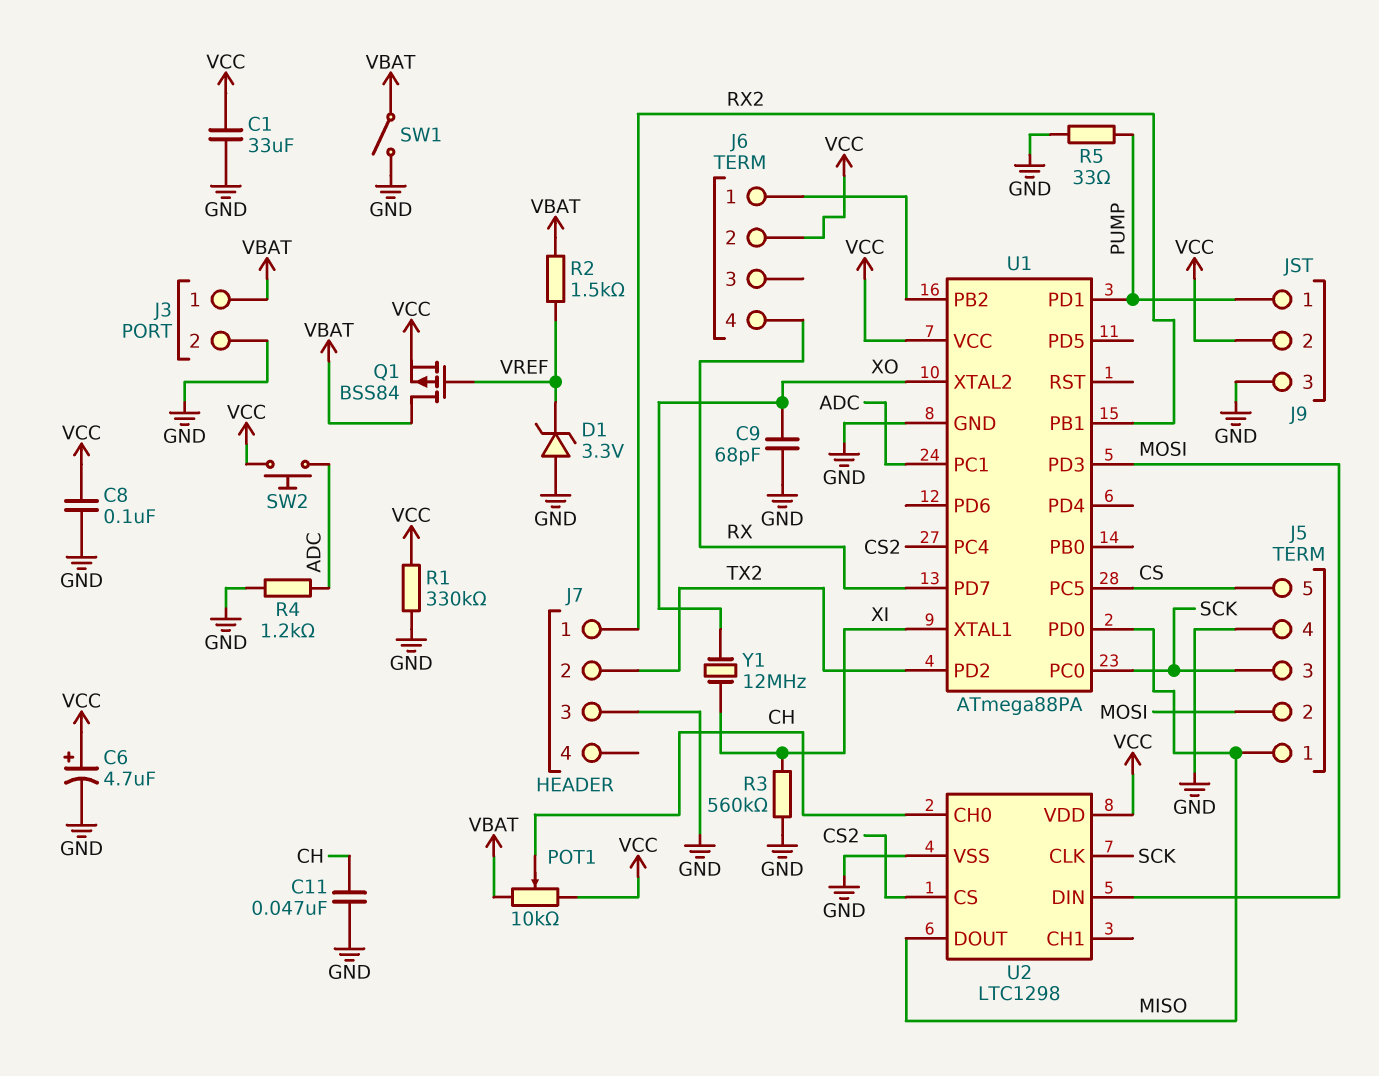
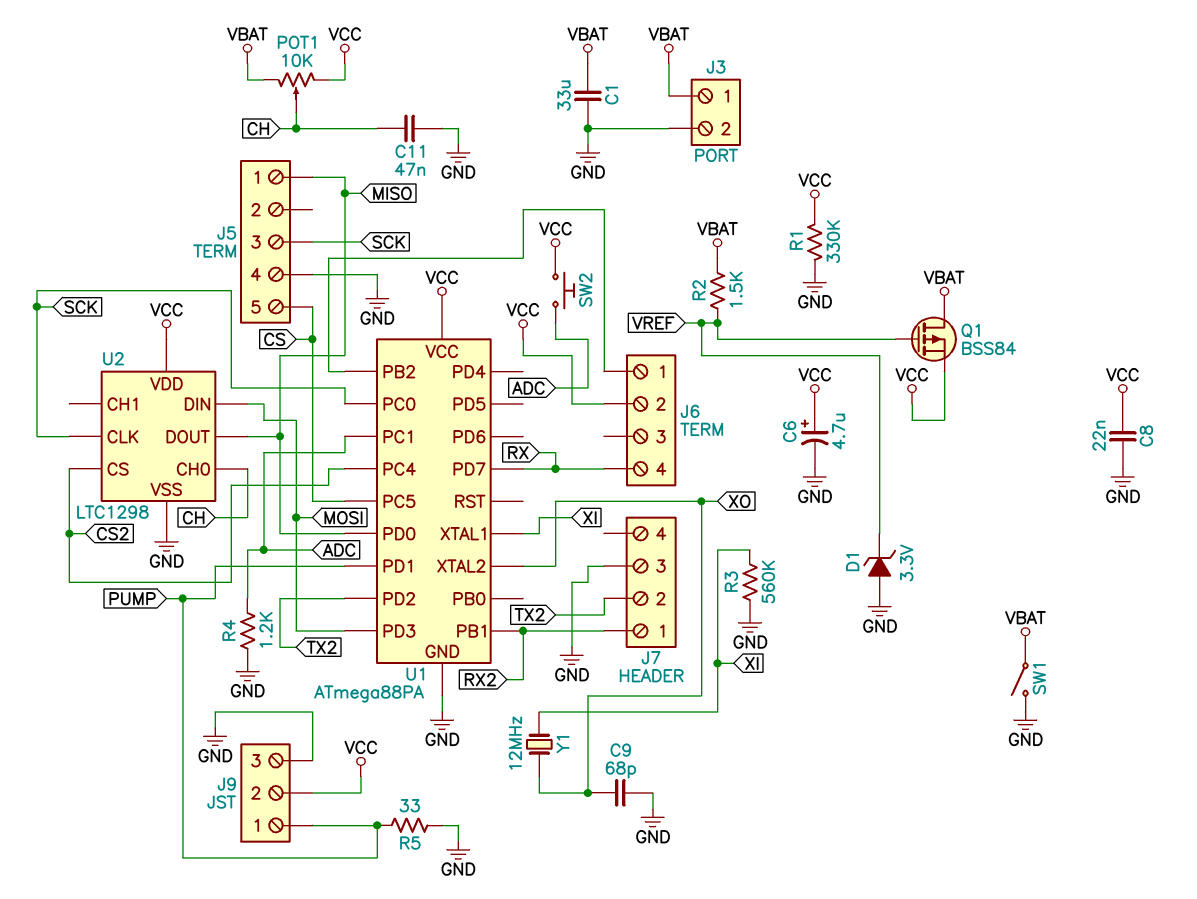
C1: 33uF (GND, VCC) -> 33uF (GND, VBAT)
C8: 100nF (GND, VCC) -> 22nF (GND, VCC)
J5 pin 2: MOSI -> none

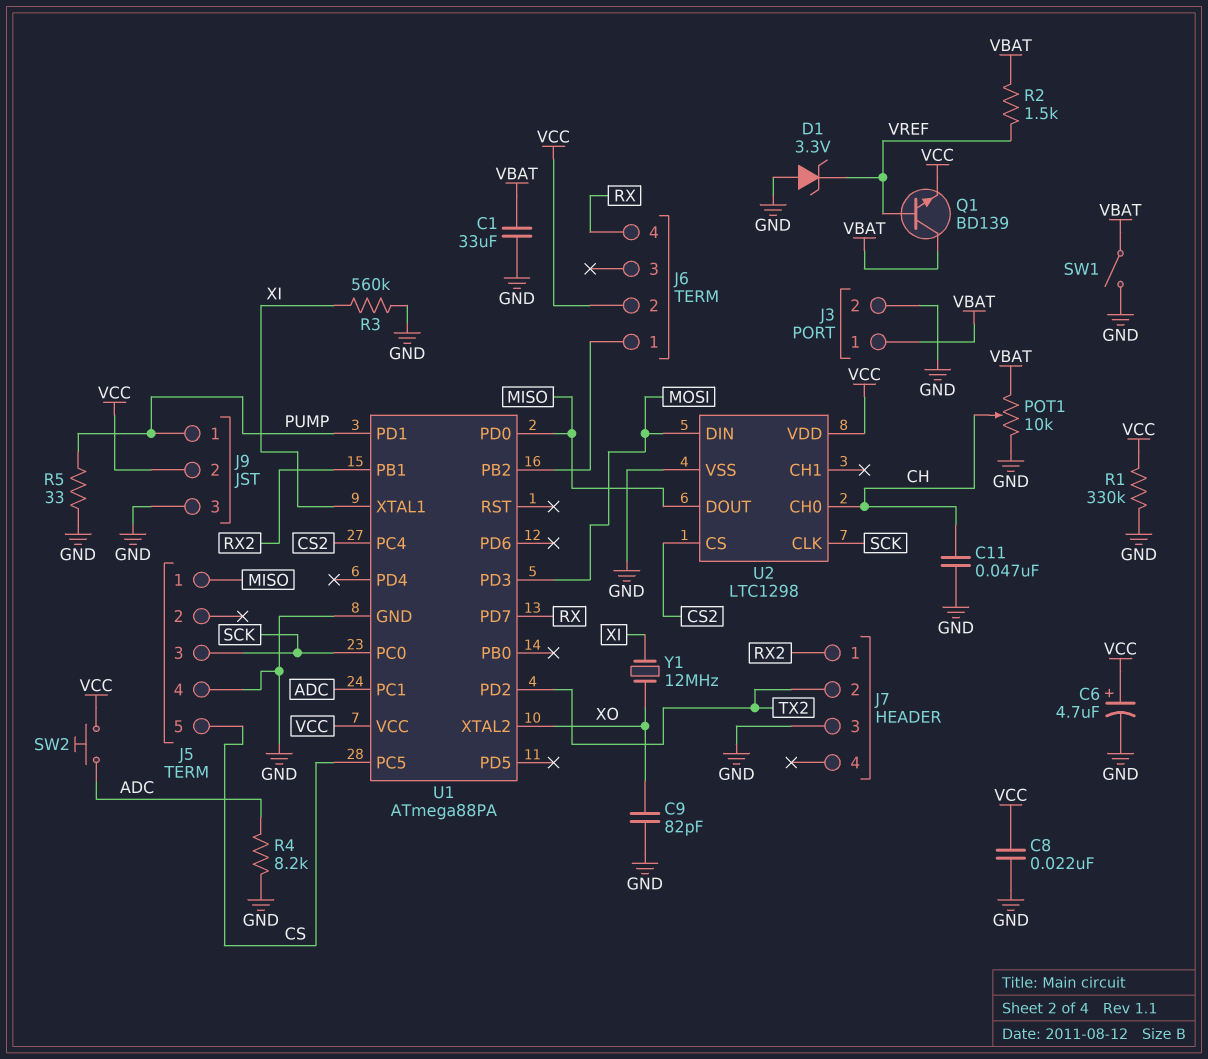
C9: 68pF (GND, XO) -> 82pF (GND, XO)
POT1: 10k (VBAT, VCC, wiper CH) -> 10k (GND, VBAT, wiper CH)
Q1: PMOS BSS84 (G VREF, D VBAT, S VCC) -> NPN BD139 (B VREF, C VBAT, E VCC)
R4: 1.2k (ADC, GND) -> 8.2k (ADC, GND)

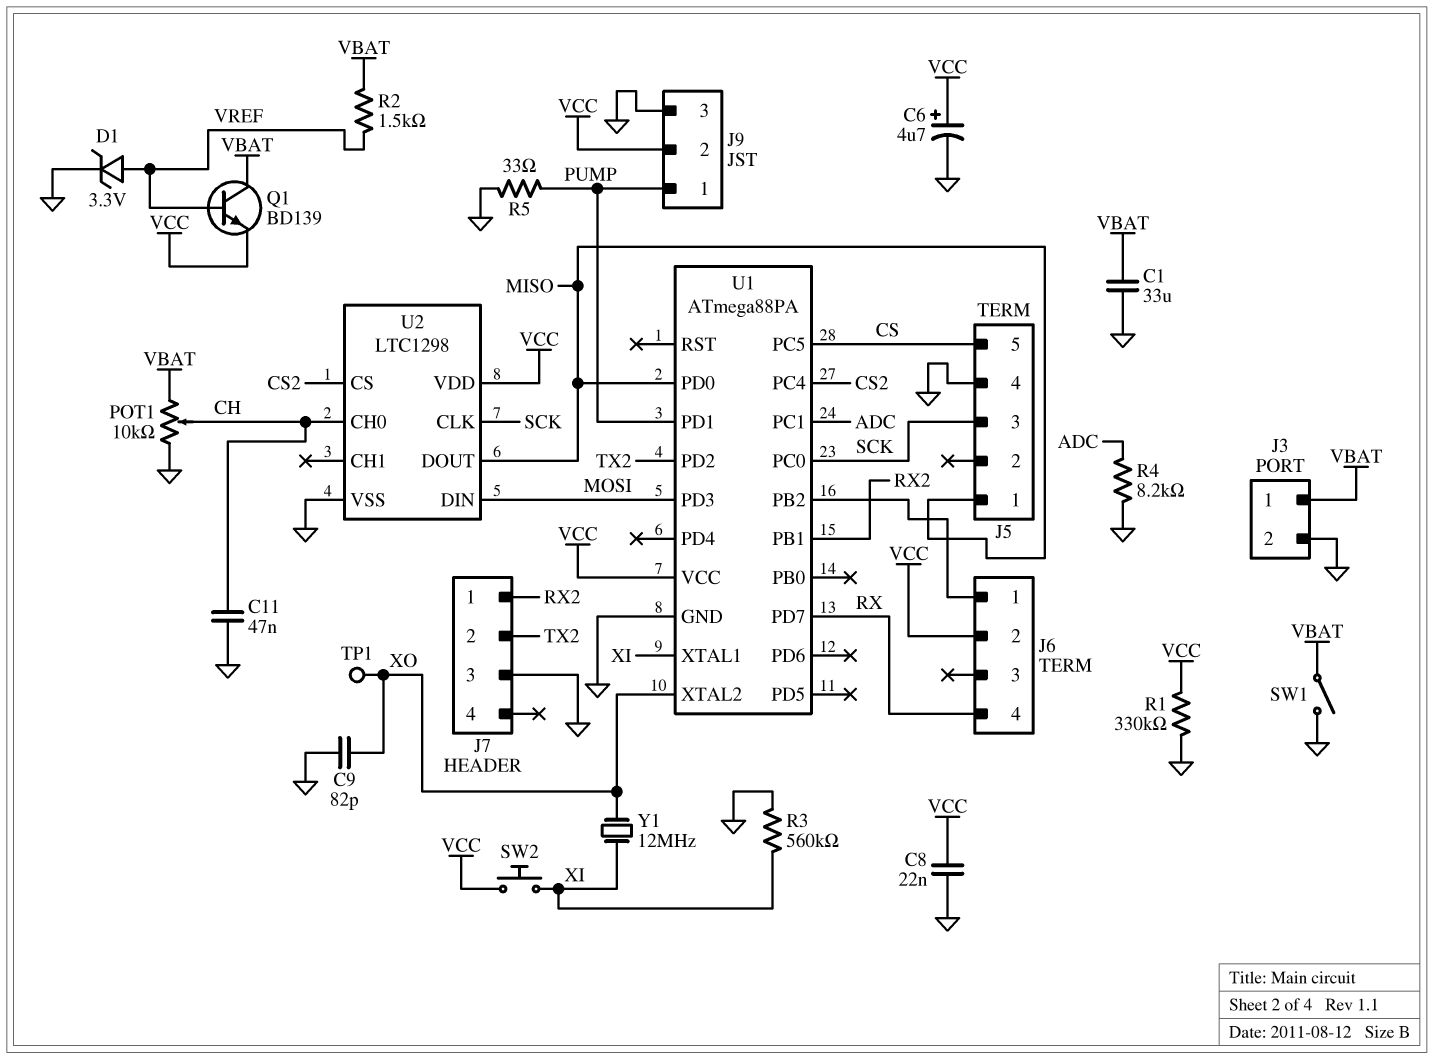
D1: zener 3.3V (A GND, K VREF) -> zener 3.3V (A VREF, K GND)
SW2: button (ADC, VCC) -> button (VCC, XI)
TP1: none -> test point (XO)

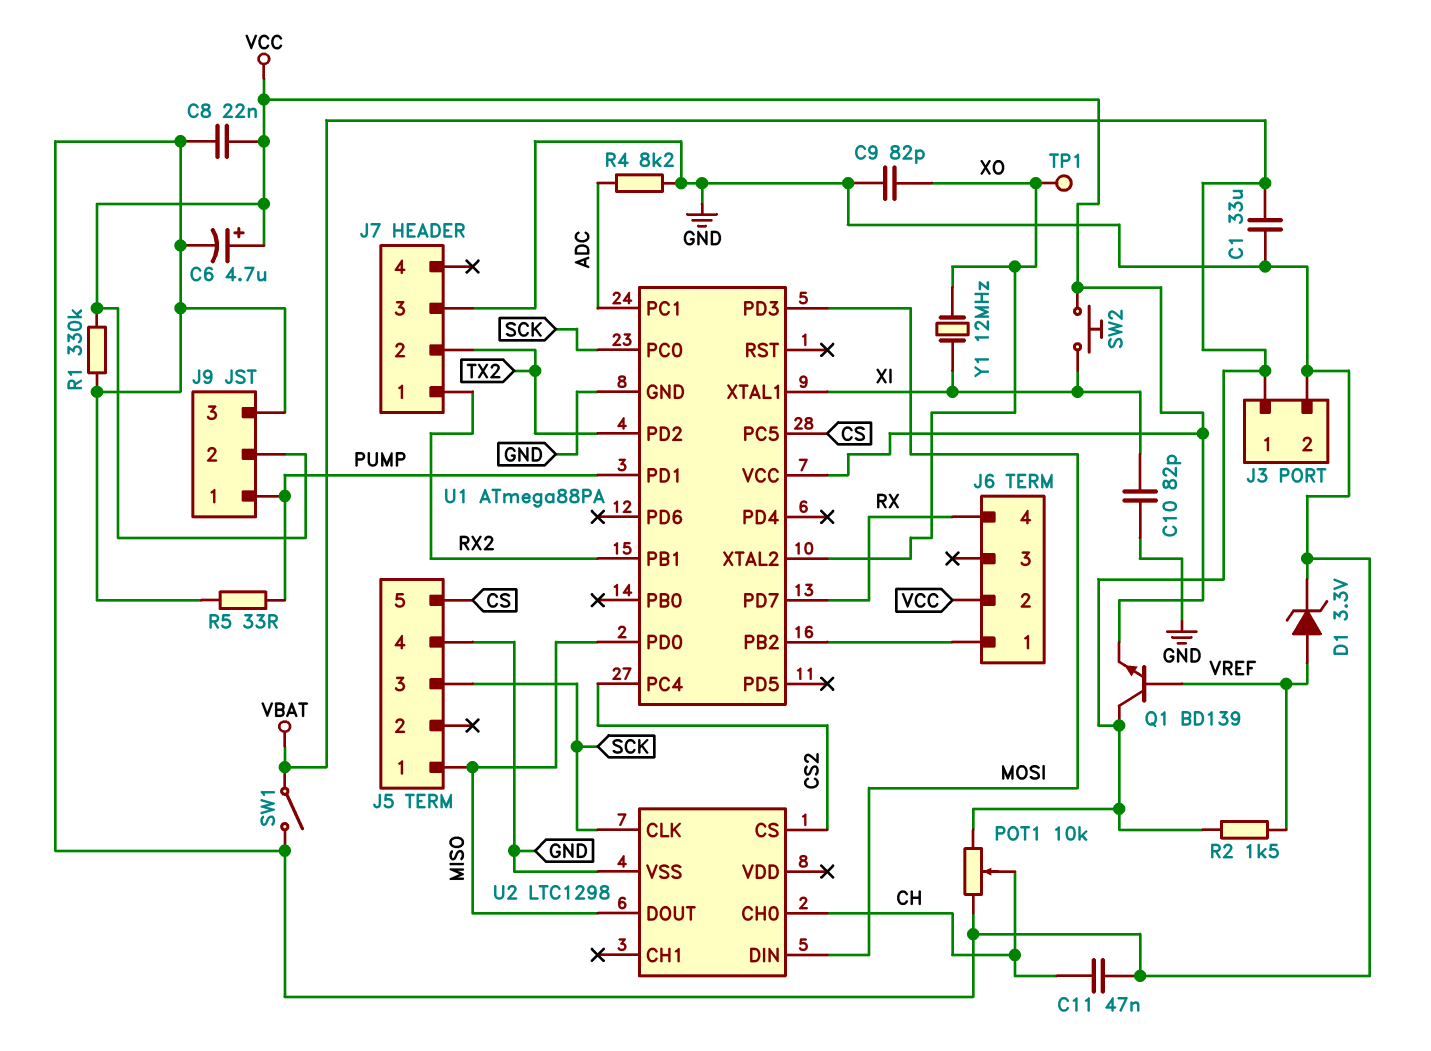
C10: none -> 82pF (GND, XI)
R3: 560k (GND, XI) -> none
U2 pin VDD: VCC -> none

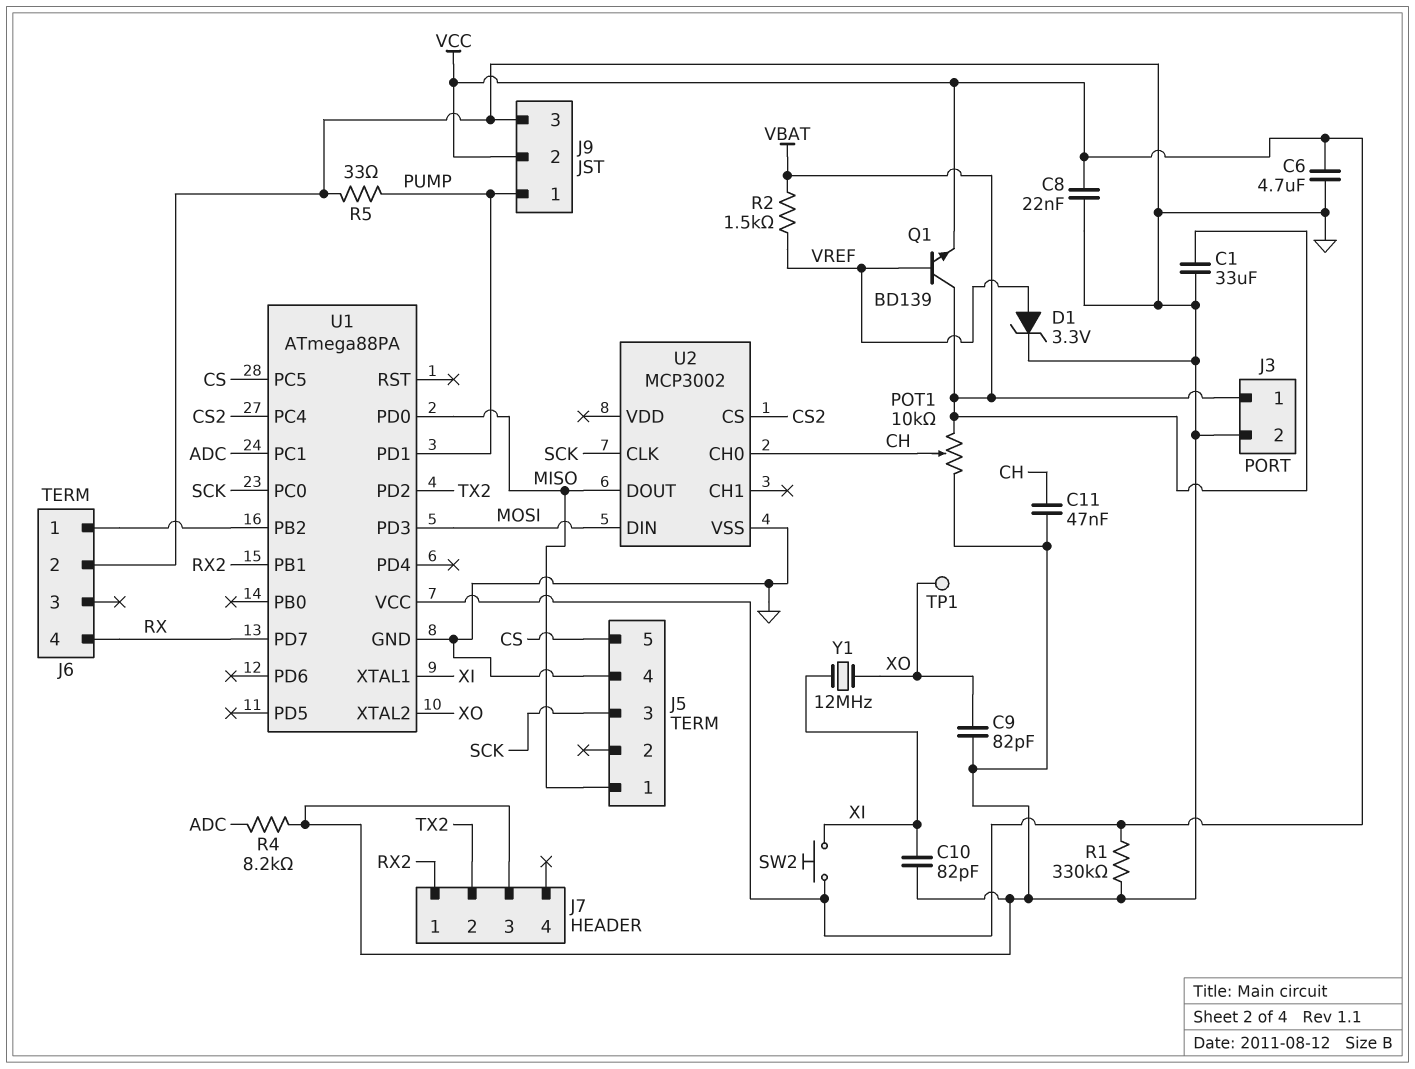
C6: 4.7uF (plus VCC, minus GND) -> 4.7uF (GND, VCC)
J6 pin 2: VCC -> GND
SW1: switch (GND, VBAT) -> none
U2: LTC1298 -> MCP3002

